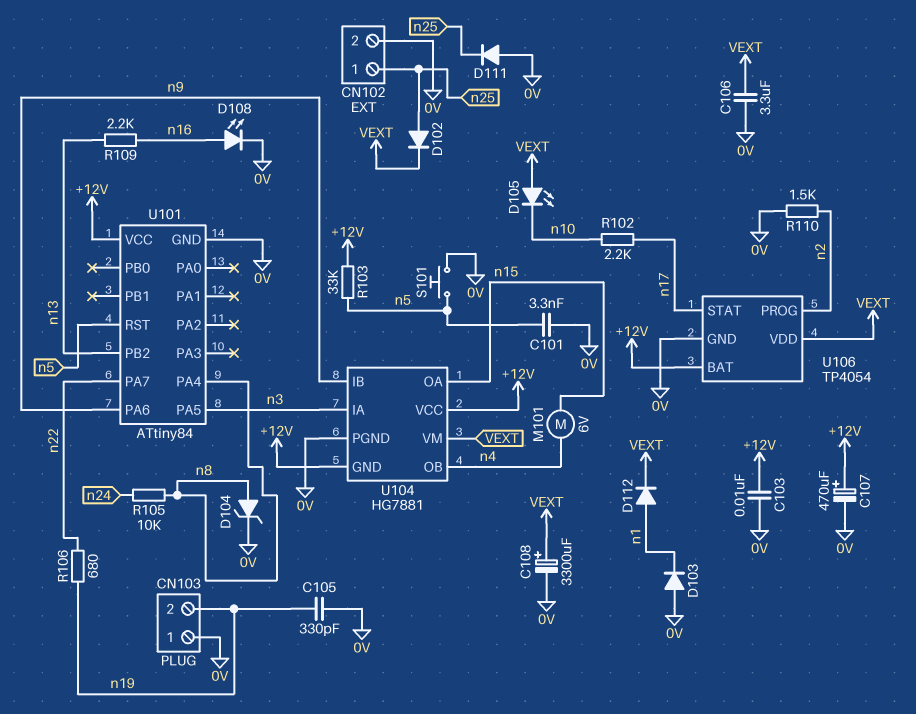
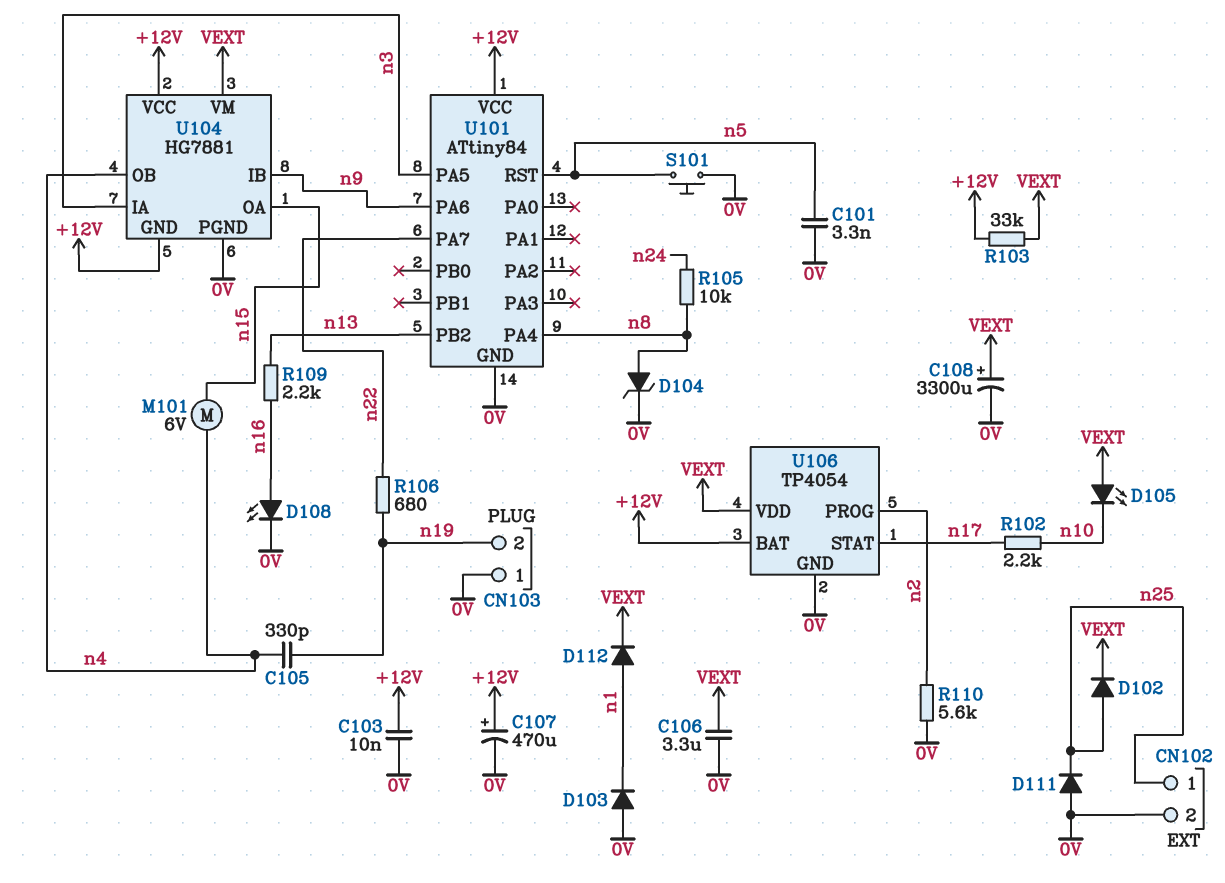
C105: 330pF (0V, n19) -> 330pF (n4, n19)
R103: 33k (+12V, n5) -> 33k (+12V, VEXT)
R110: 1.5k (0V, n2) -> 5.6k (0V, n2)

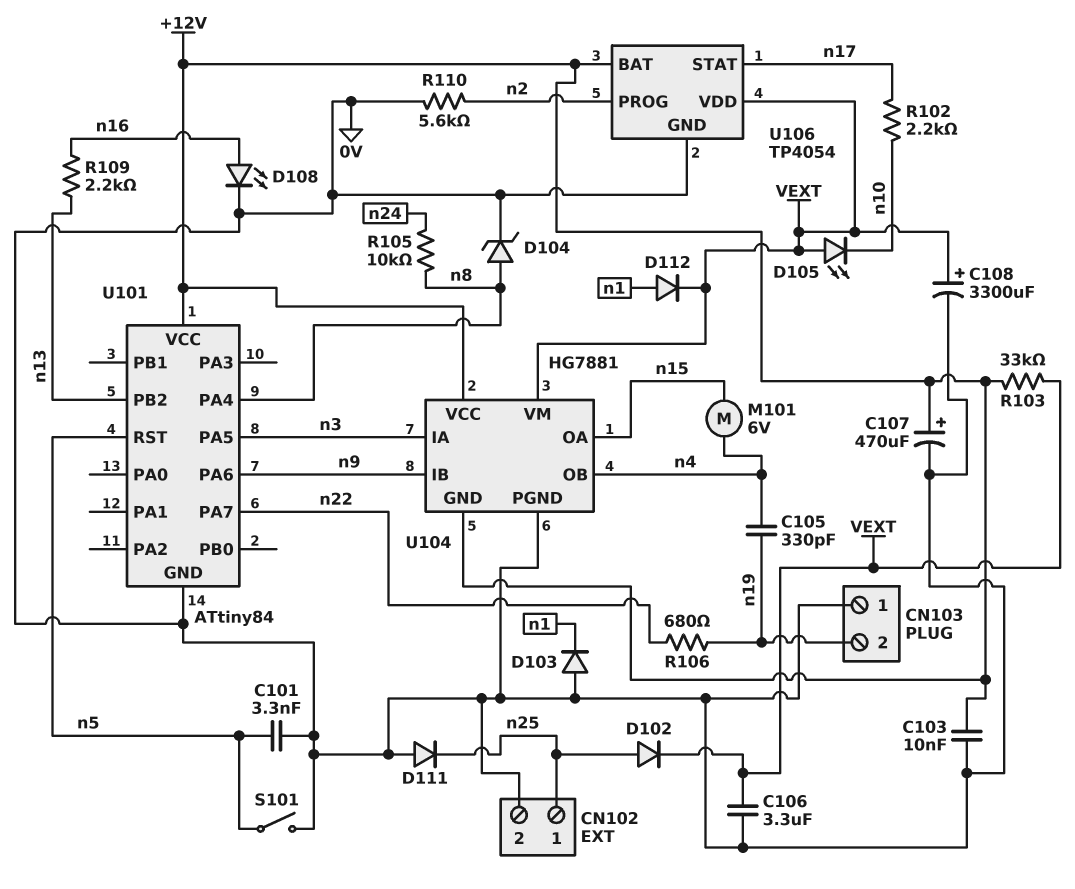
S101: button (0V, n5) -> switch (0V, n5)

